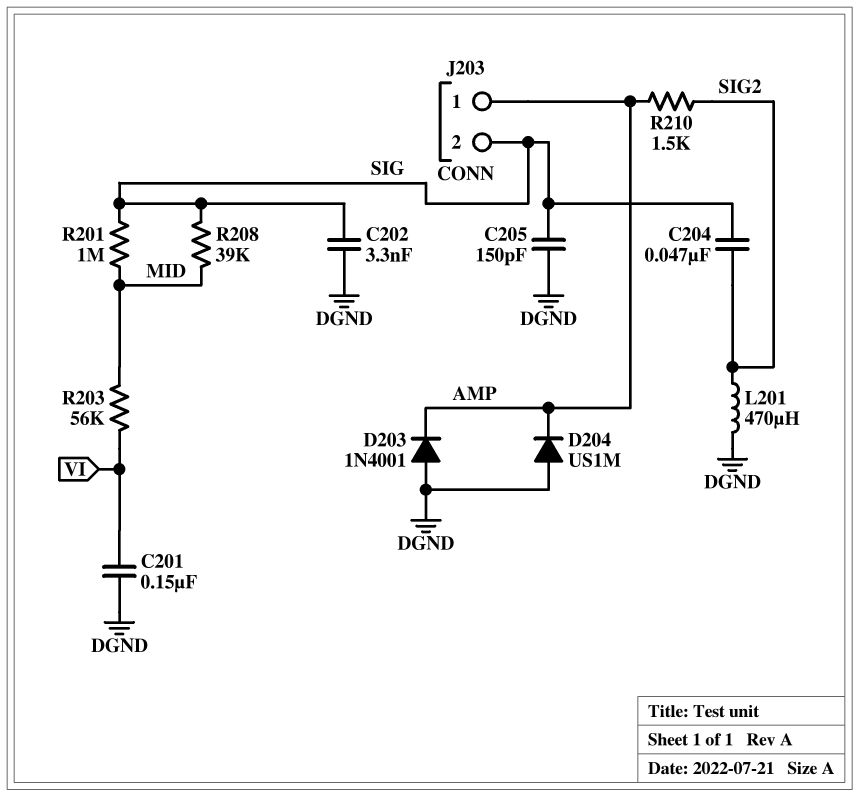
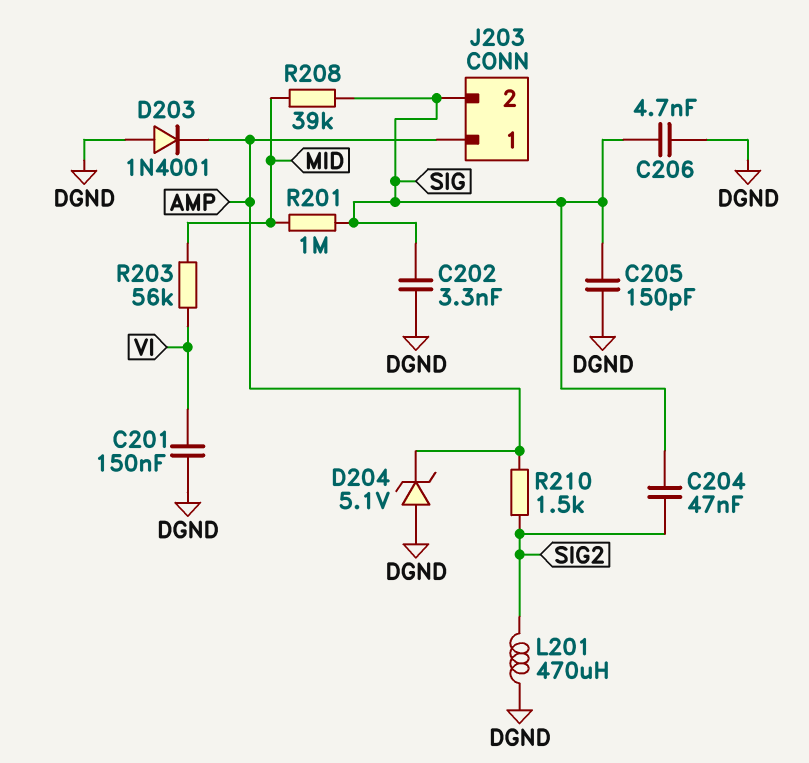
C206: none -> 4.7nF (DGND, SIG)
D204: diode US1M (A DGND, K AMP) -> zener 5.1V (A DGND, K AMP)

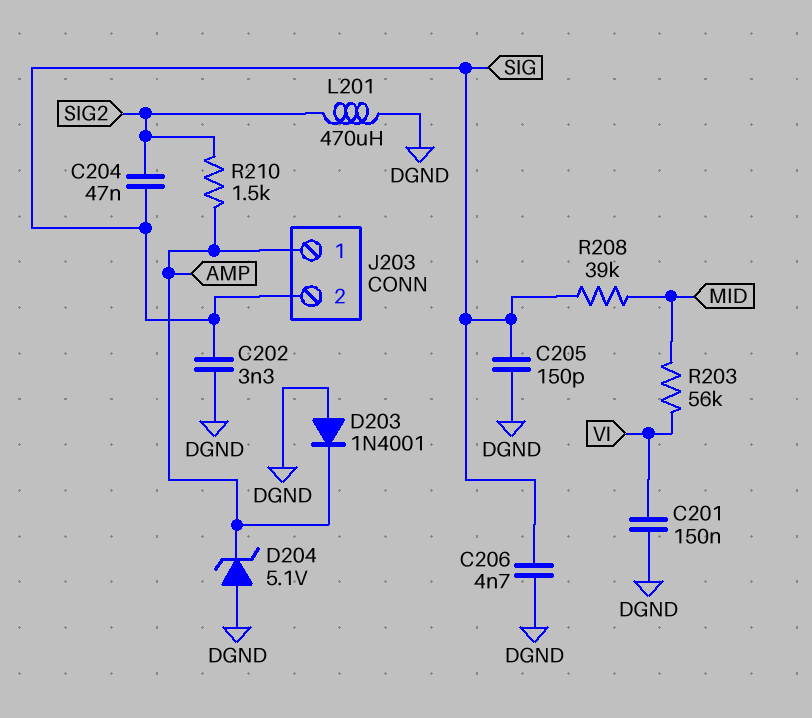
R201: 1M (MID, SIG) -> none

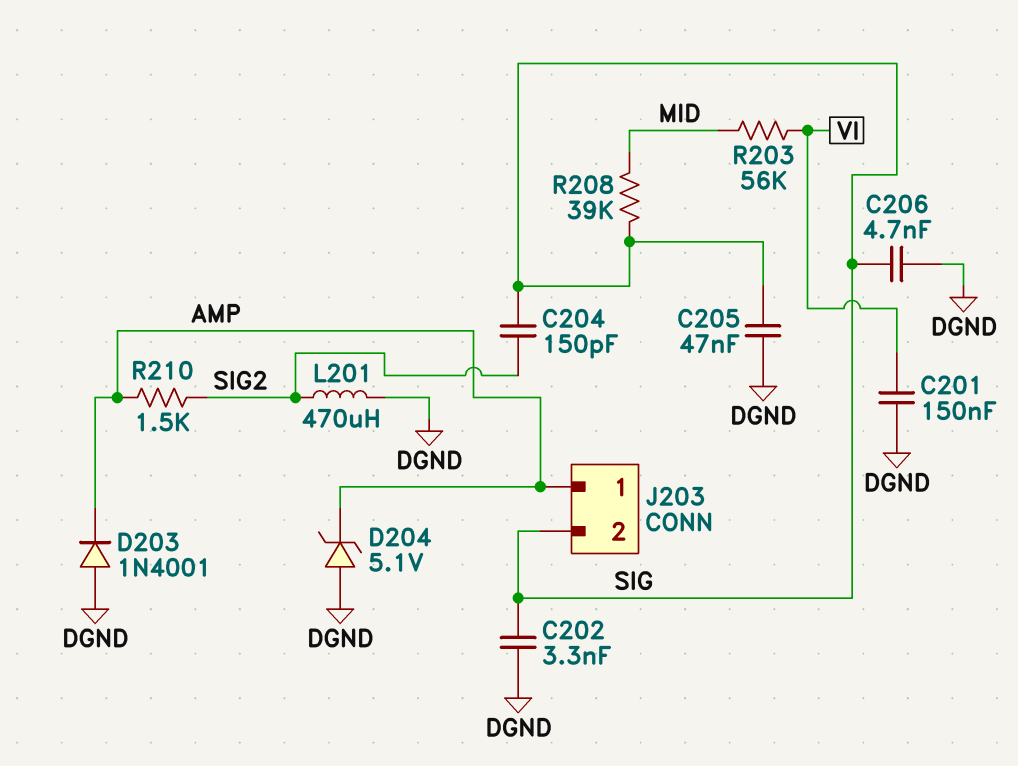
C204: 47nF (SIG, SIG2) -> 150pF (SIG, SIG2)
C205: 150pF (DGND, SIG) -> 47nF (DGND, SIG)

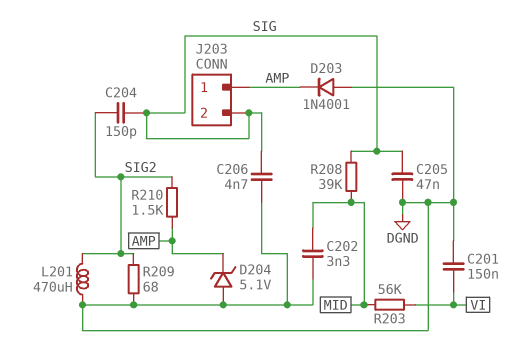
C202: 3.3nF (DGND, SIG) -> 3.3nF (DGND, MID)
R209: none -> 68 (DGND, SIG2)

